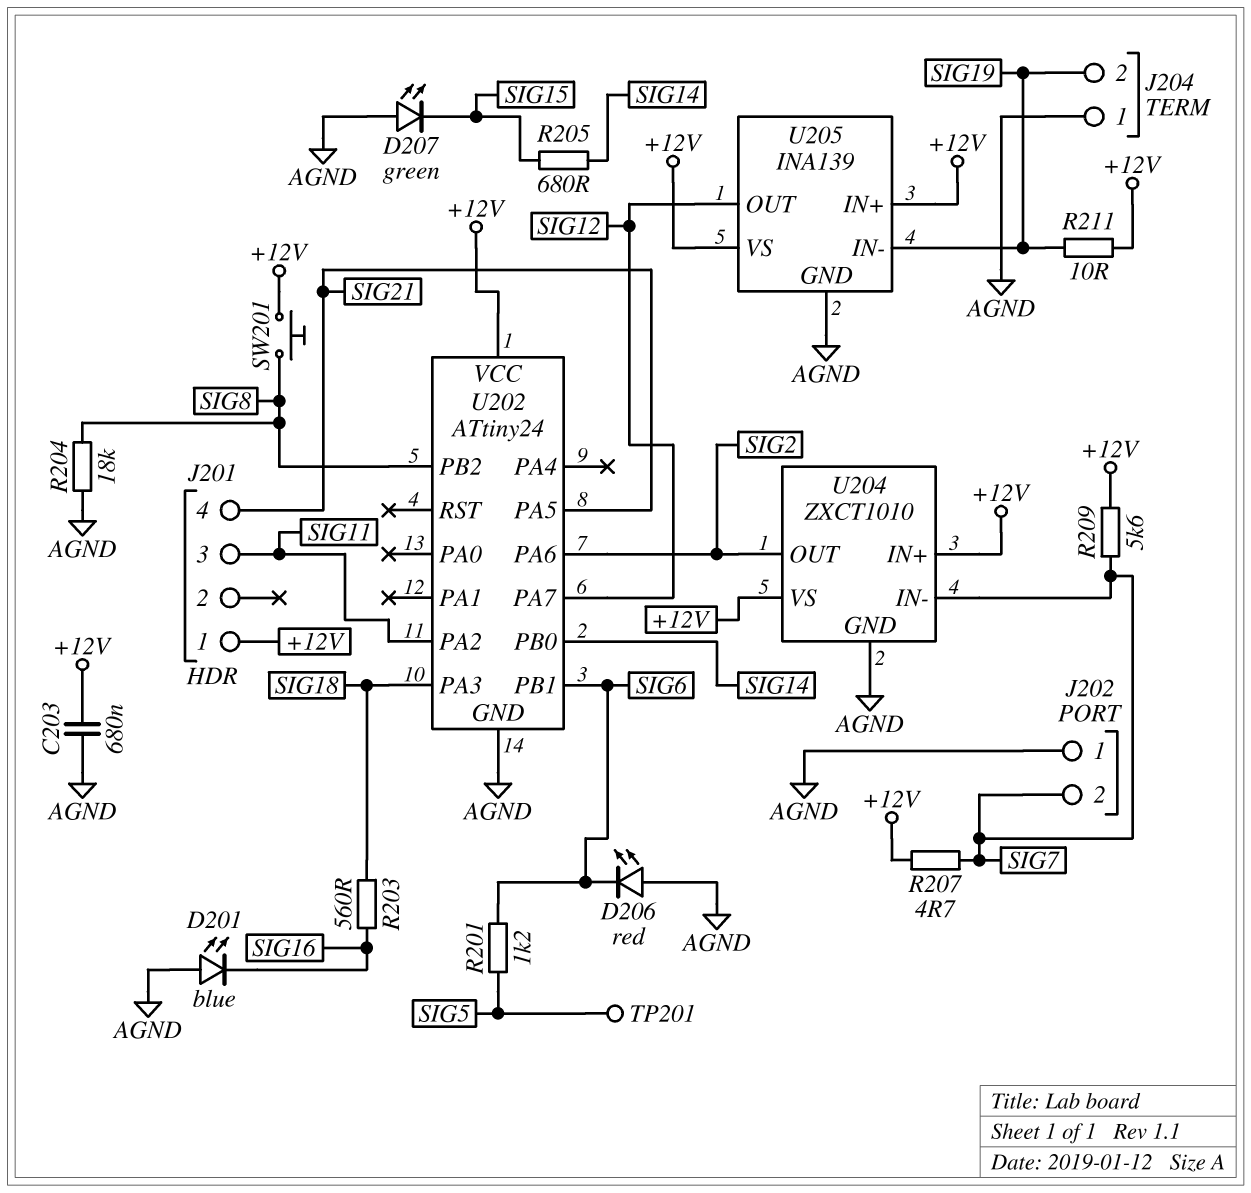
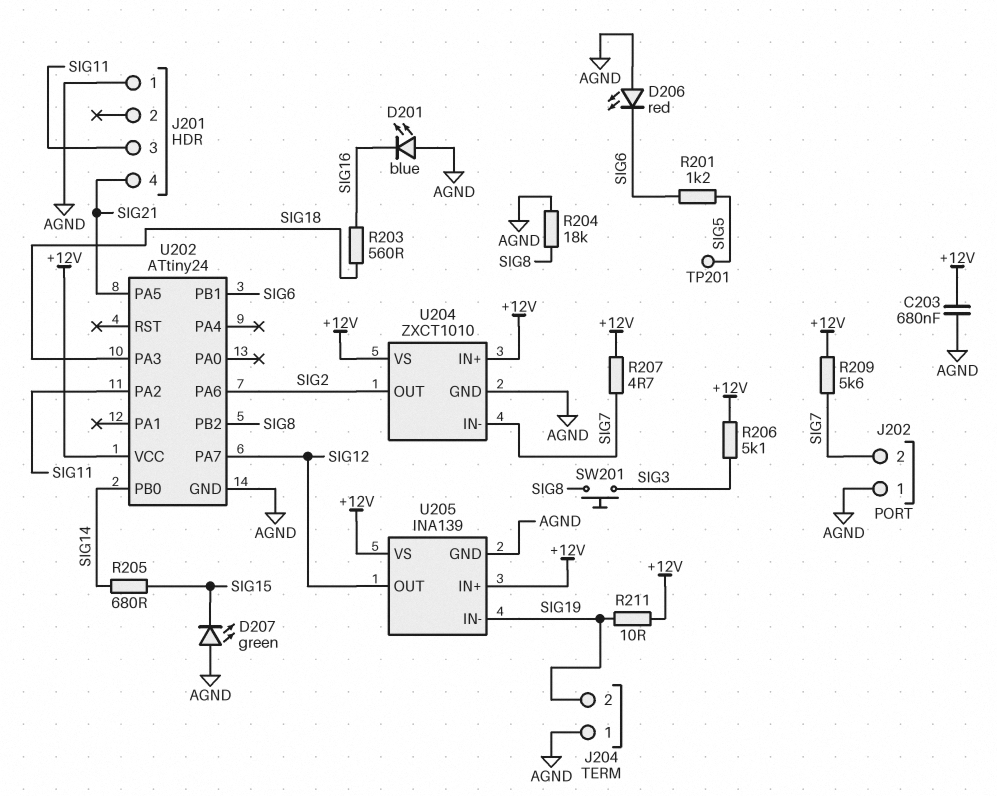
J201 pin 1: +12V -> AGND
R206: none -> 5.1k (+12V, SIG3)
SW201: button (+12V, SIG8) -> button (SIG3, SIG8)

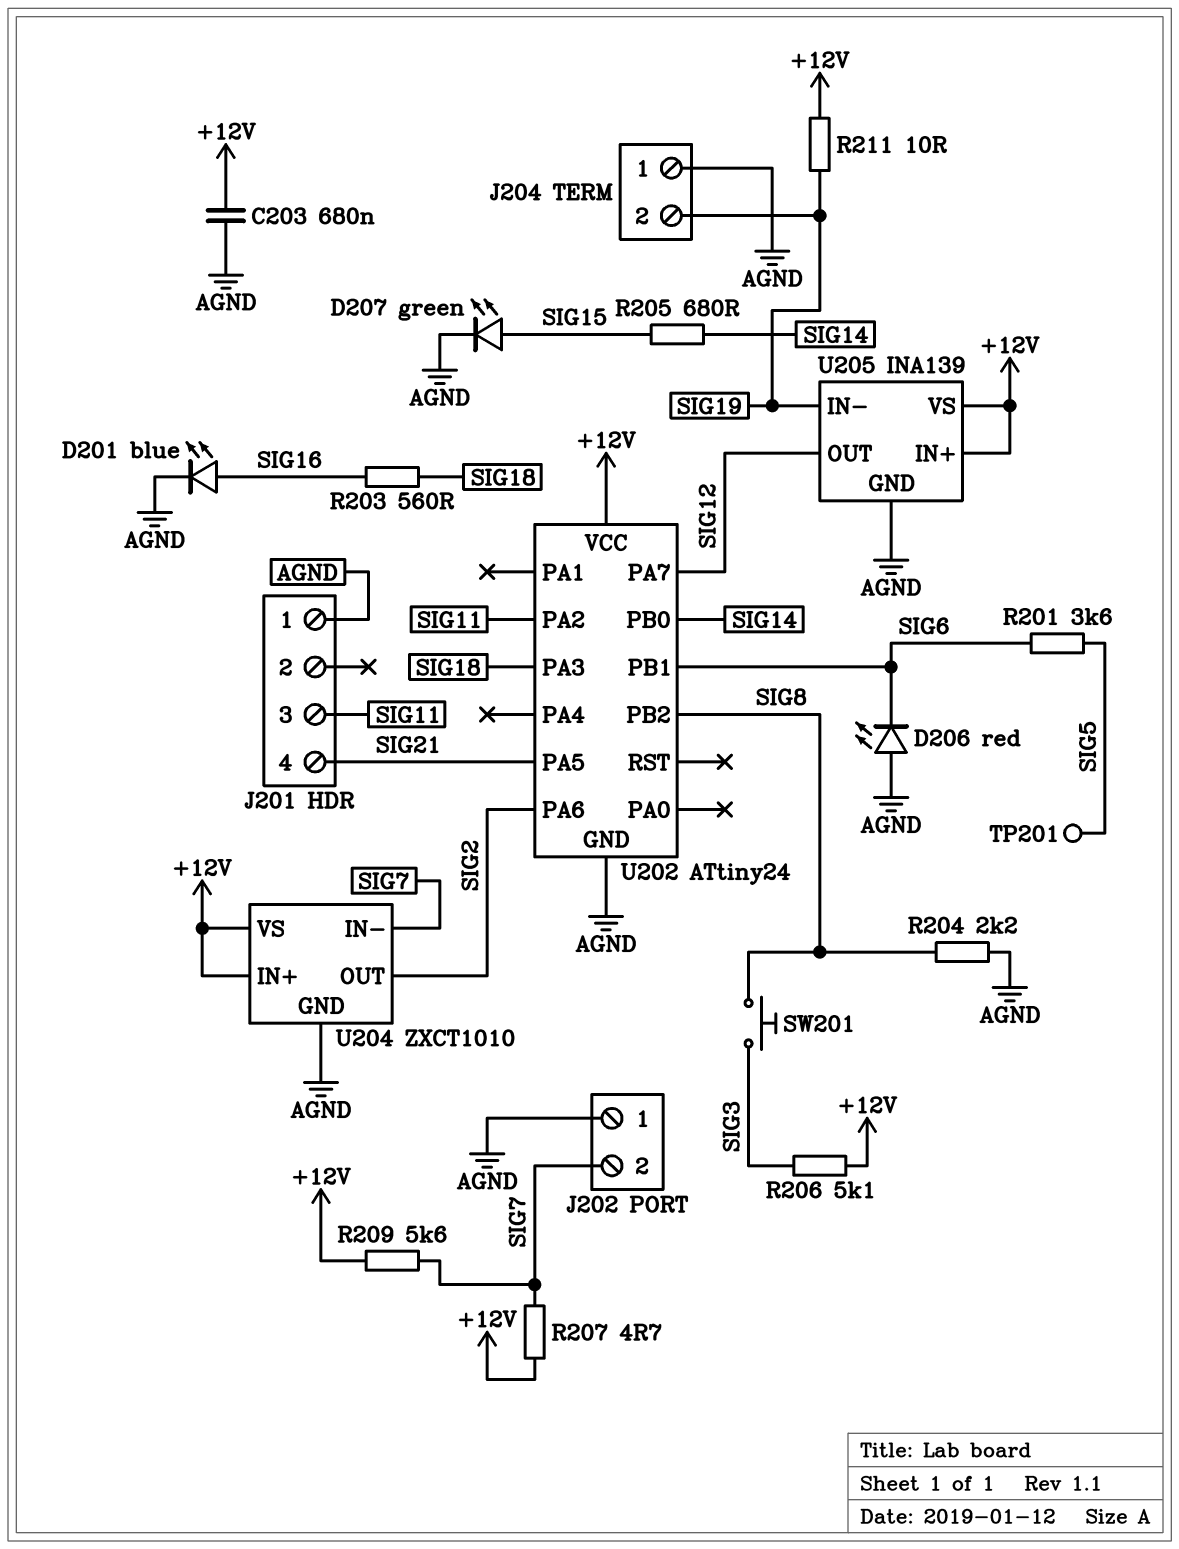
D201: LED blue (A AGND, K SIG16) -> LED blue (A SIG16, K AGND)
D207: LED green (A AGND, K SIG15) -> LED green (A SIG15, K AGND)
R201: 1.2k (SIG5, SIG6) -> 3.6k (SIG5, SIG6)
R204: 18k (AGND, SIG8) -> 2.2k (AGND, SIG8)

